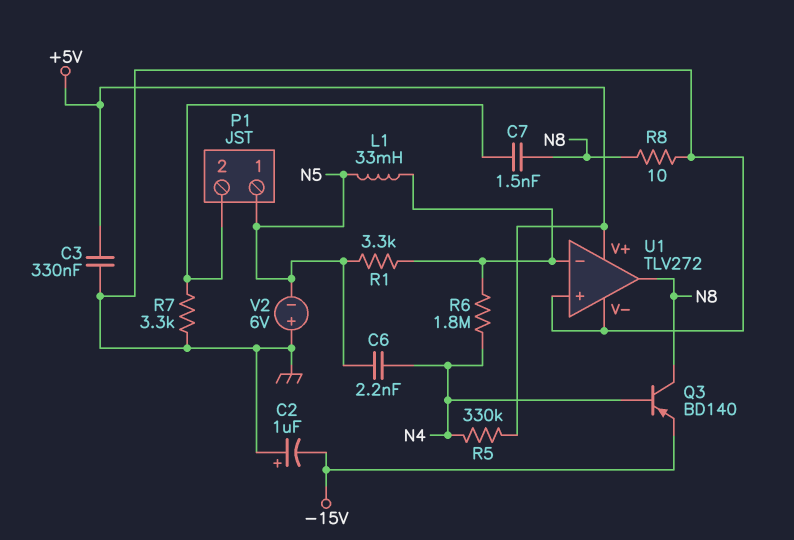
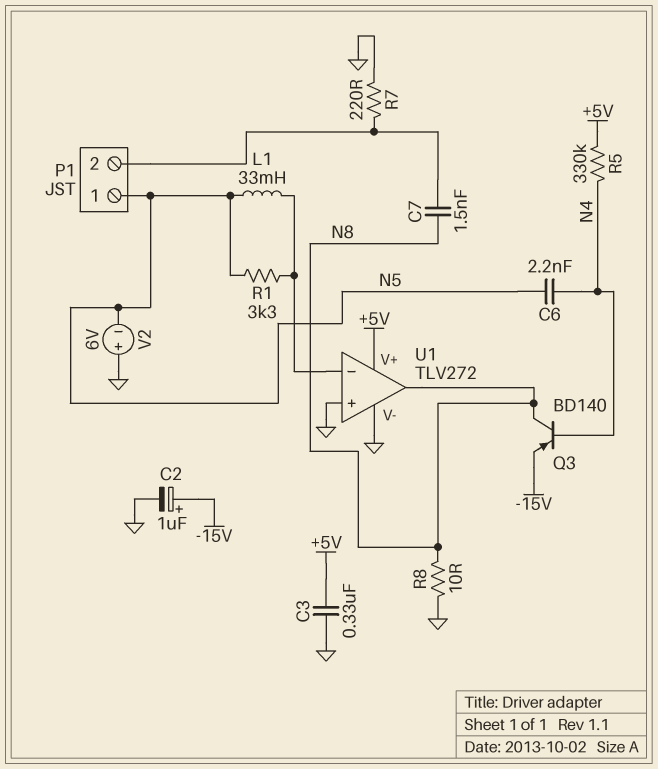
C2: 1uF (plus GND, minus -15V) -> 1uF (plus -15V, minus GND)
R6: 1.8M (N4, U1/in-) -> none
R7: 3.3k (GND, P1/2) -> 220 (GND, P1/2)

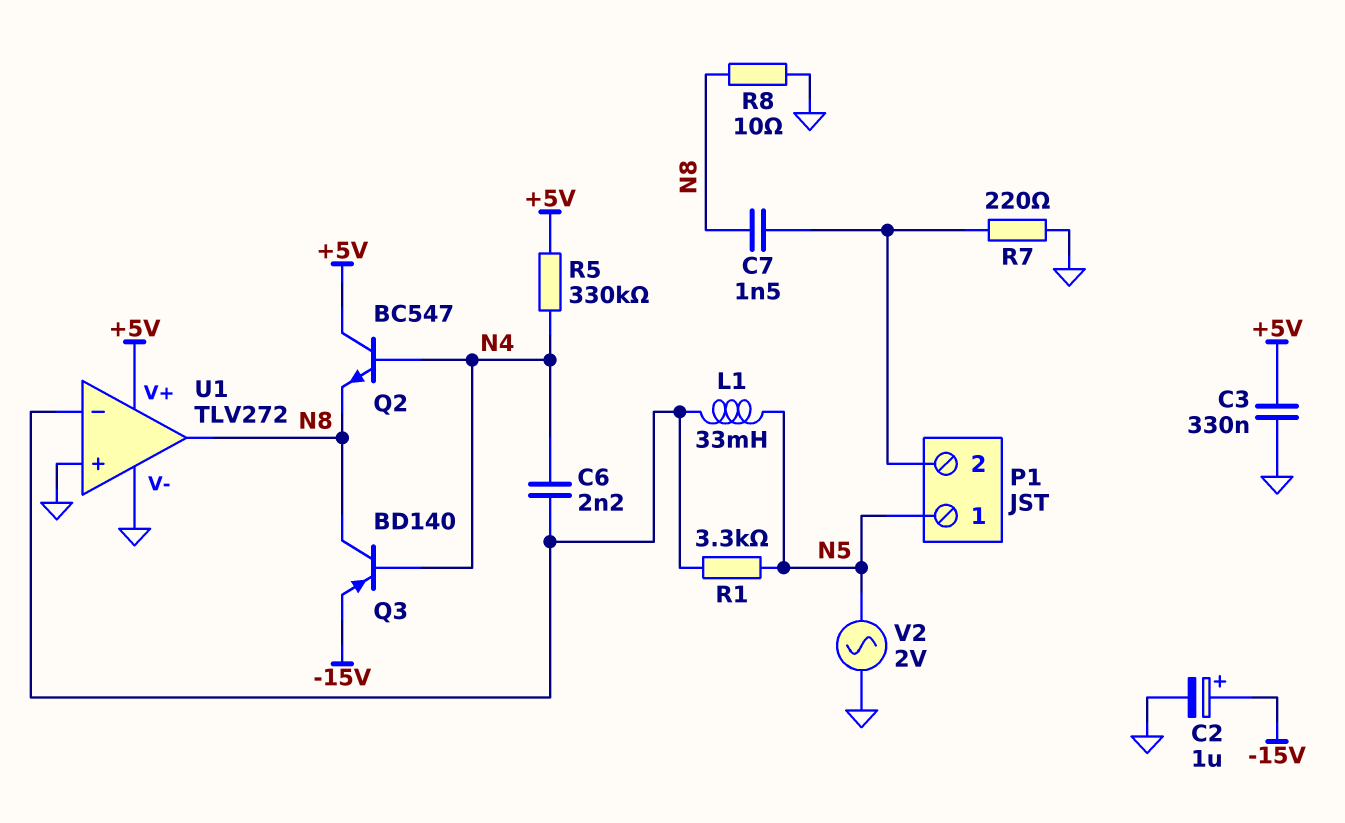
C6: 2.2nF (N4, N5) -> 2.2nF (N4, U1/in-)
Q2: none -> NPN BC547 (B N4, C +5V, E N8)
V2: 6V (plus GND, minus N5) -> AC 2V (GND, N5)

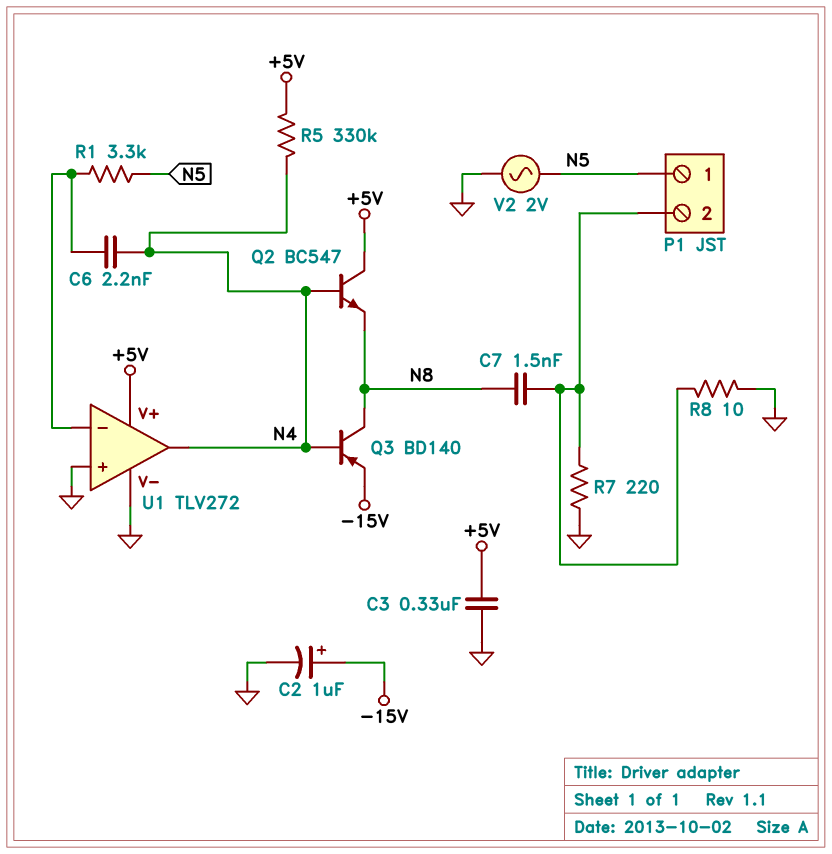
L1: 33mH (N5, U1/in-) -> none
R8: 10 (GND, N8) -> 10 (GND, P1/2)
U1 pin out: N8 -> N4

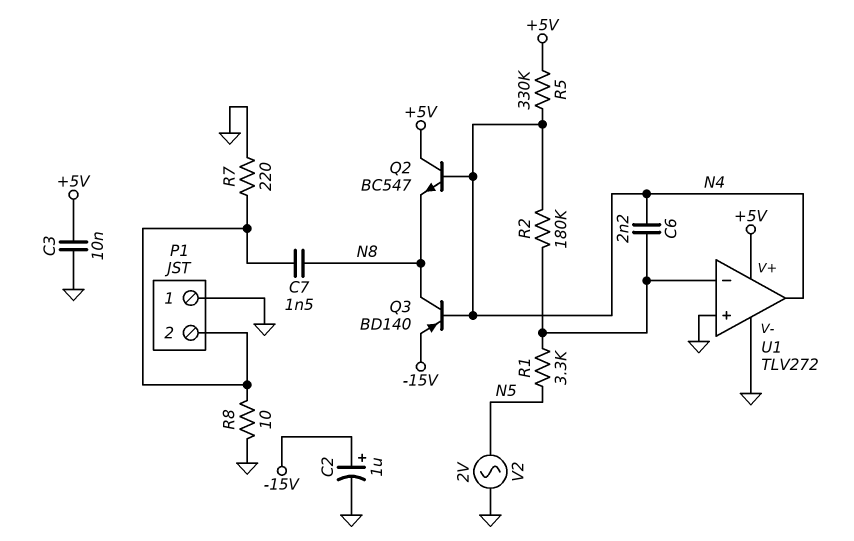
C3: 330nF (+5V, GND) -> 10nF (+5V, GND)
P1 pin 1: N5 -> GND
R2: none -> 180k (N4, U1/in-)

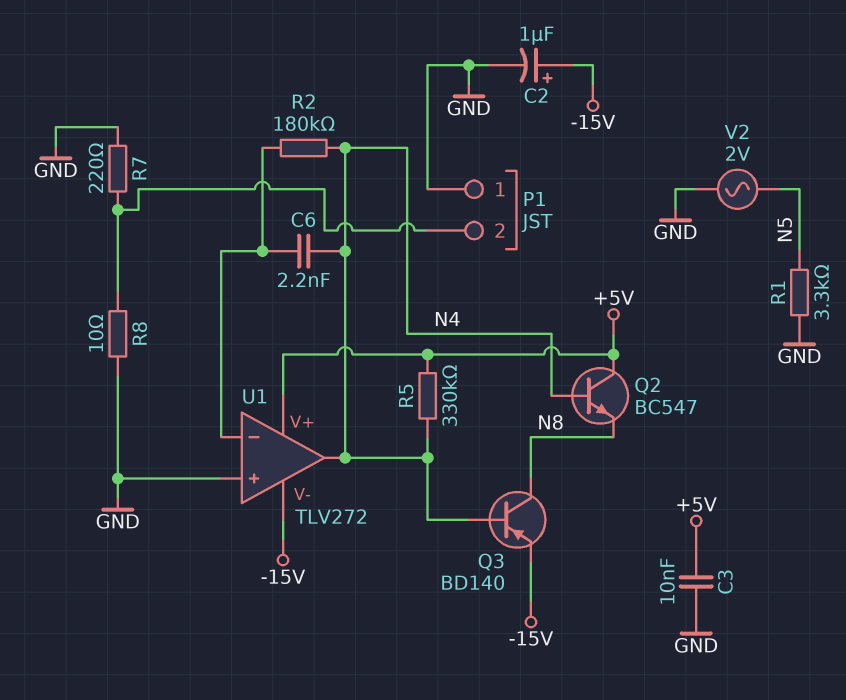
C7: 1.5nF (N8, P1/2) -> none
R1: 3.3k (N5, U1/in-) -> 3.3k (GND, N5)
U1 pin V-: GND -> -15V

